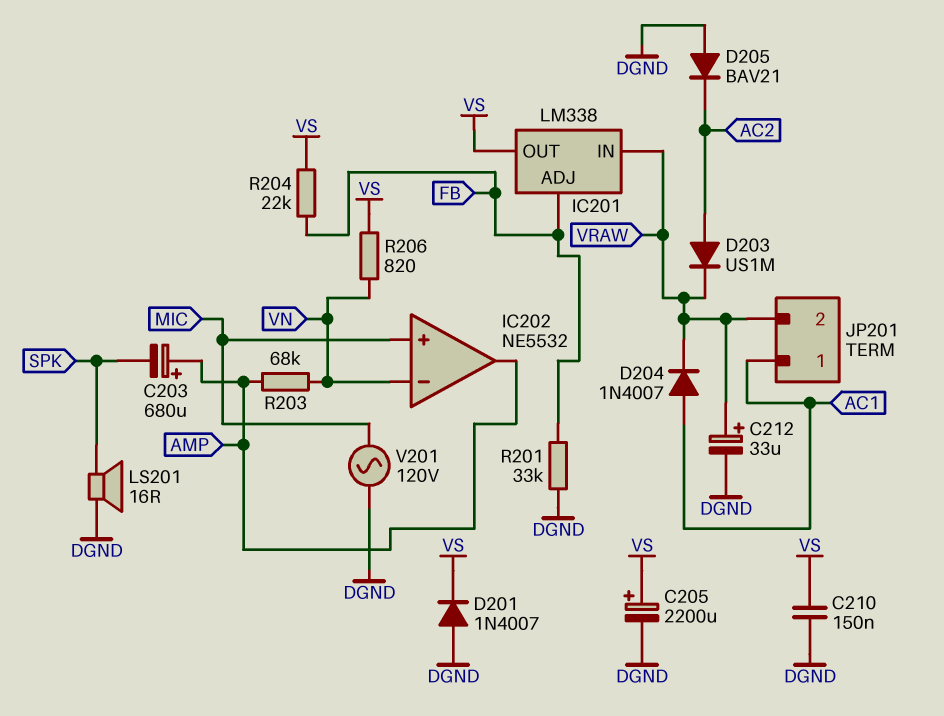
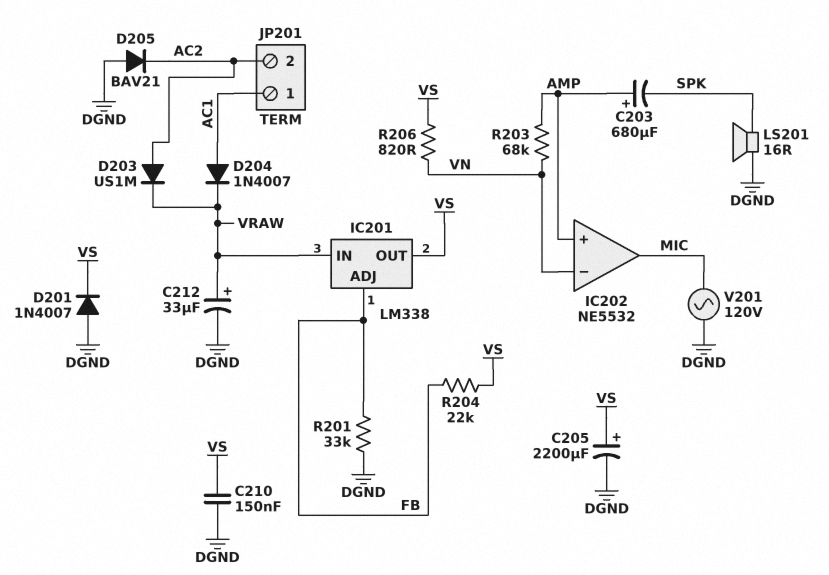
IC202 pin in+: MIC -> AMP
IC202 pin out: AMP -> MIC
JP201 pin 2: VRAW -> AC2

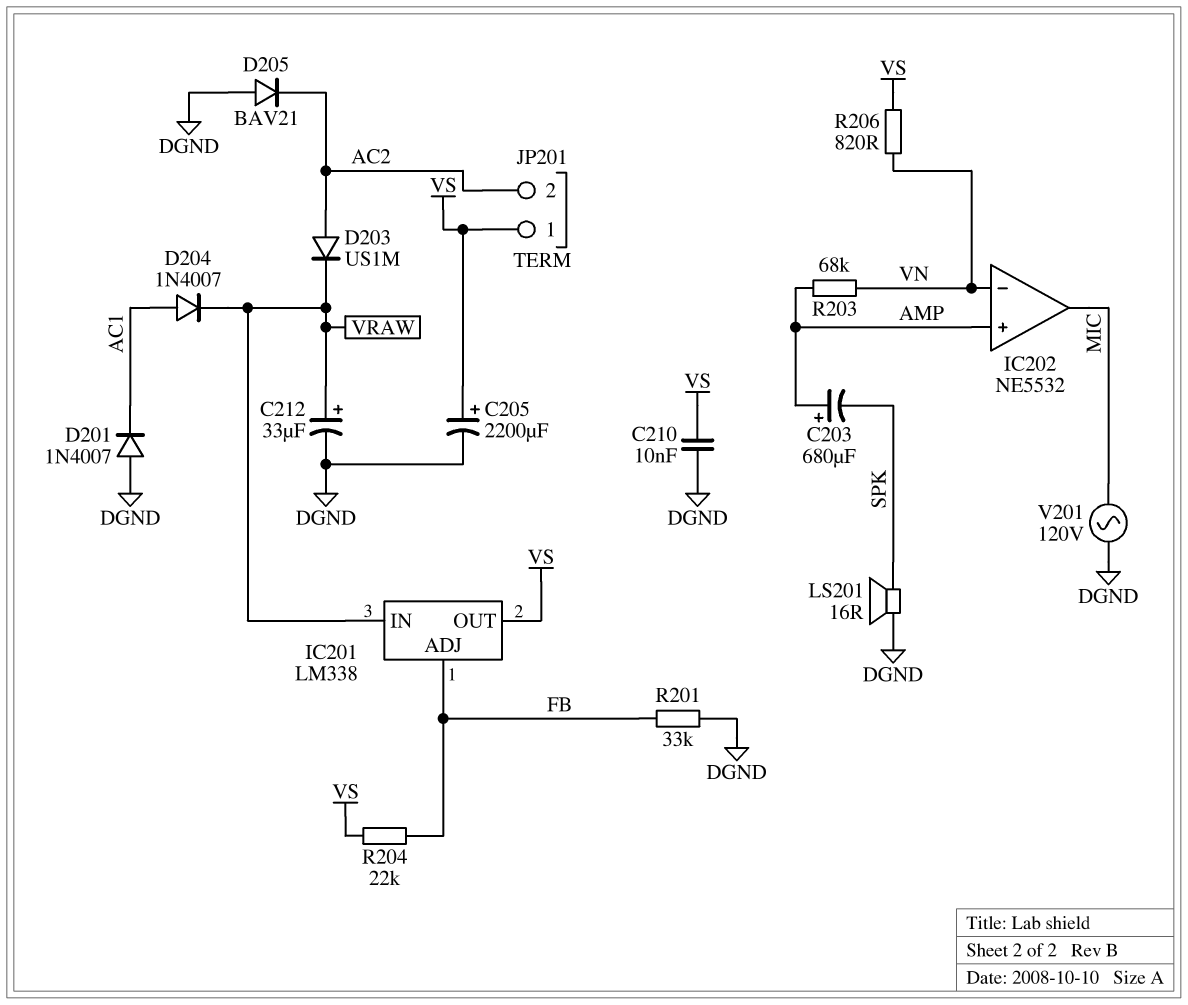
C210: 150nF (DGND, VS) -> 10nF (DGND, VS)
D201: diode 1N4007 (A DGND, K VS) -> diode 1N4007 (A DGND, K AC1)
JP201 pin 1: AC1 -> VS

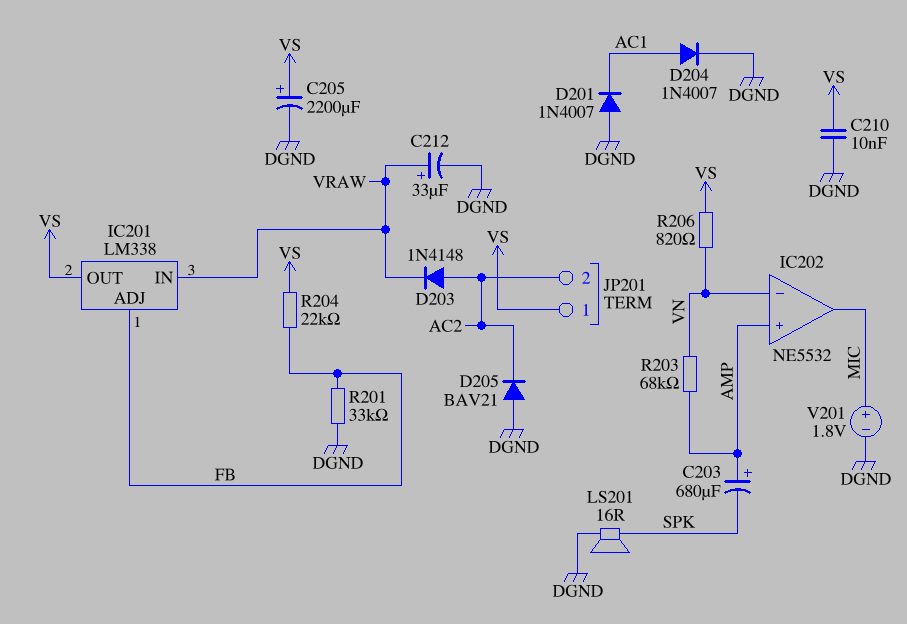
D203: diode US1M (A AC2, K VRAW) -> diode 1N4148 (A AC2, K VRAW)
D204: diode 1N4007 (A AC1, K VRAW) -> diode 1N4007 (A AC1, K DGND)
V201: AC 120V (DGND, MIC) -> 1.8V (plus MIC, minus DGND)

